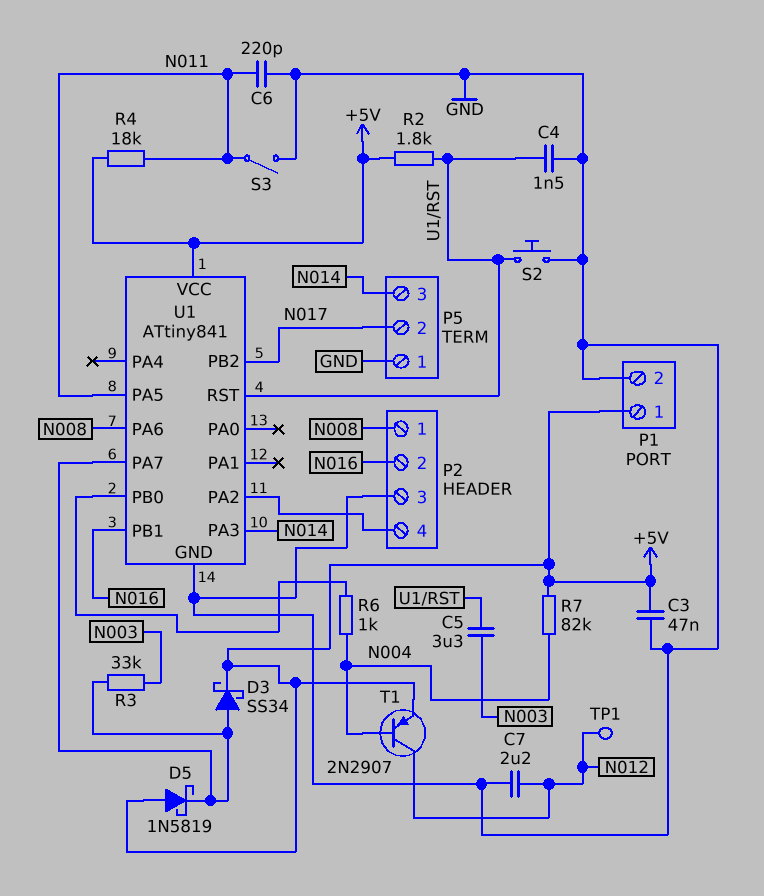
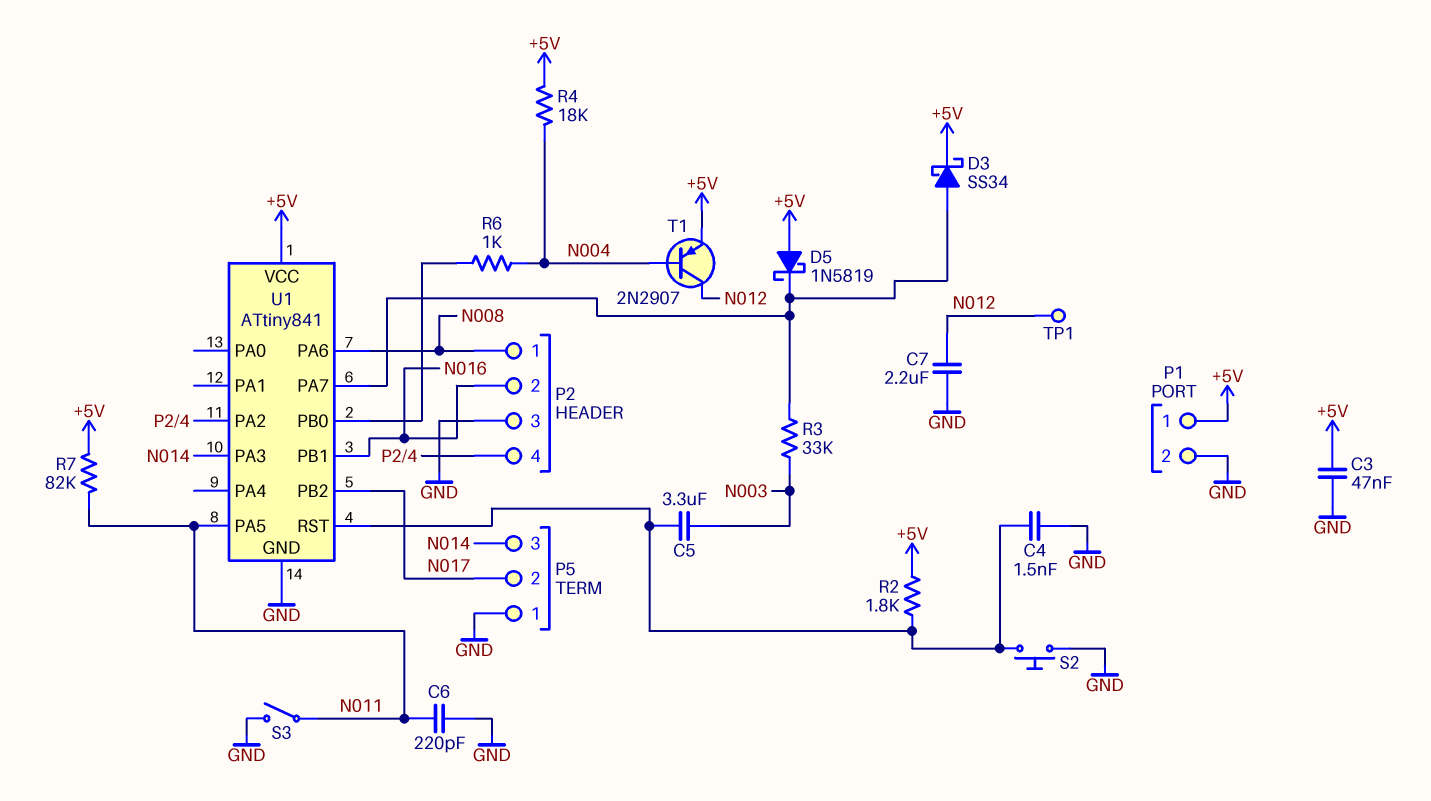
R4: 18k (+5V, N011) -> 18k (+5V, N004)
R7: 82k (+5V, N004) -> 82k (+5V, N011)

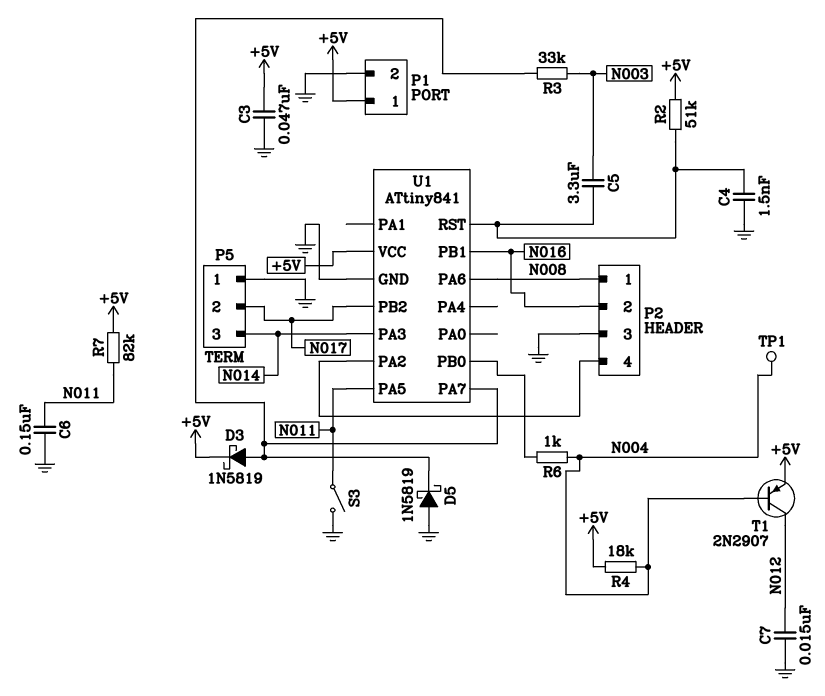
C6: 220pF (GND, N011) -> 150nF (GND, N011)
C7: 2.2uF (GND, N012) -> 15nF (GND, N012)
D3: schottky SS34 (A U1/PA7, K +5V) -> schottky 1N5819 (A U1/PA7, K +5V)
D5: schottky 1N5819 (A +5V, K U1/PA7) -> schottky 1N5819 (A GND, K U1/PA7)
R2: 1.8k (+5V, U1/RST) -> 51k (+5V, U1/RST)
S2: button (GND, U1/RST) -> none
TP1: test point (N012) -> test point (N004)

